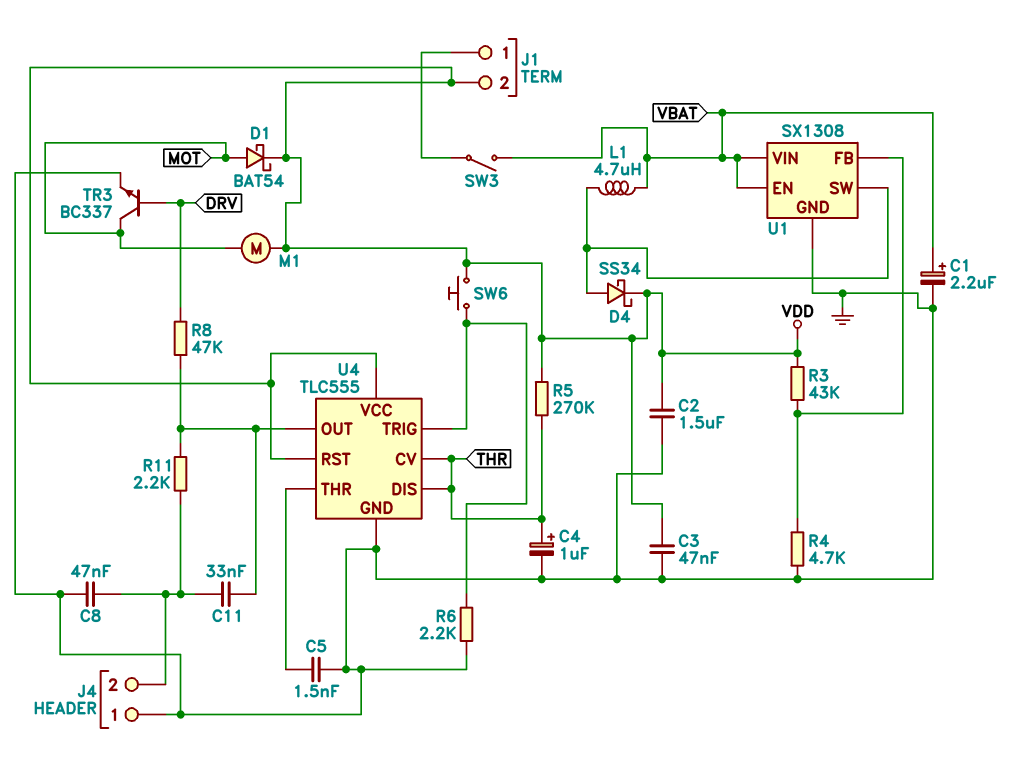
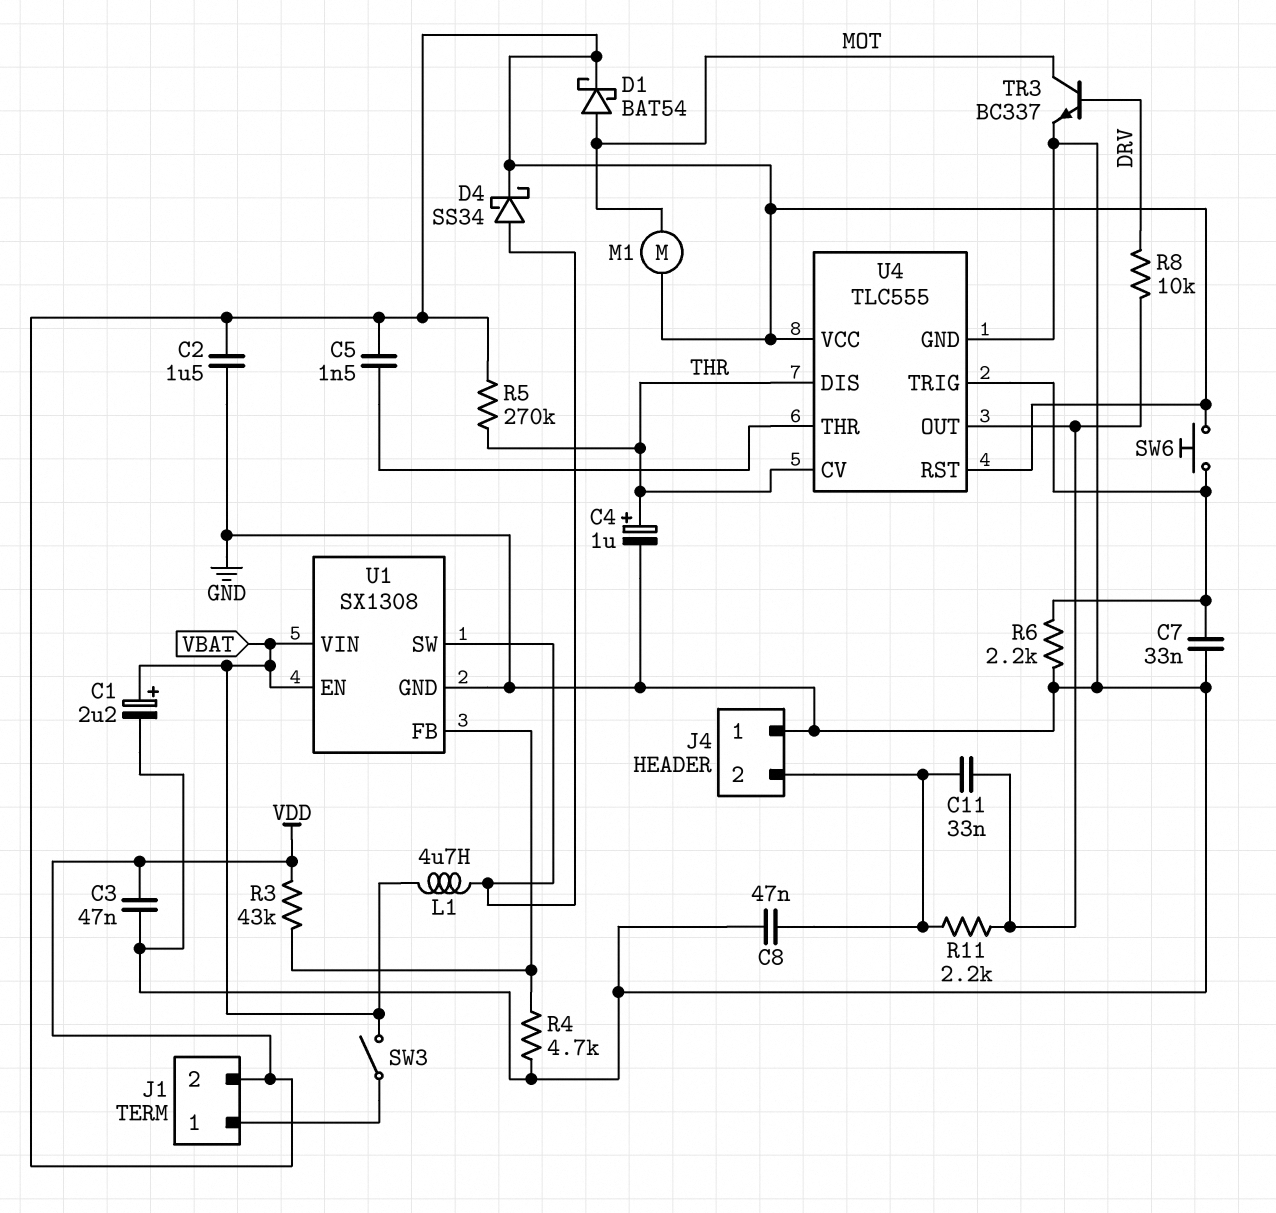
C5: 1.5nF (GND, U4/THR) -> 1.5nF (U4/THR, VDD)
C7: none -> 33nF (GND, U4/TRIG)
R8: 47k (DRV, U4/OUT) -> 10k (DRV, U4/OUT)

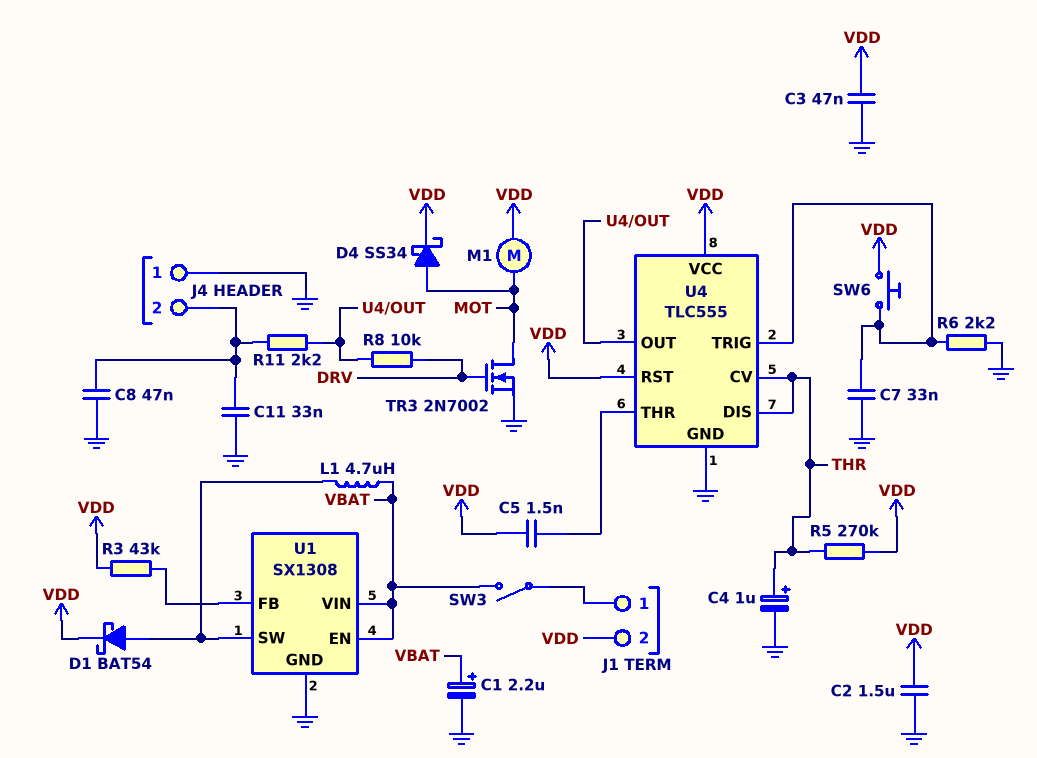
C11: 33nF (J4/2, U4/OUT) -> 33nF (GND, J4/2)
D1: schottky BAT54 (A MOT, K VDD) -> schottky BAT54 (A U1/SW, K VDD)
D4: schottky SS34 (A U1/SW, K VDD) -> schottky SS34 (A MOT, K VDD)
R4: 4.7k (GND, U1/FB) -> none
TR3: NPN BC337 (B DRV, C MOT, E GND) -> NMOS 2N7002 (G DRV, D MOT, S GND)

